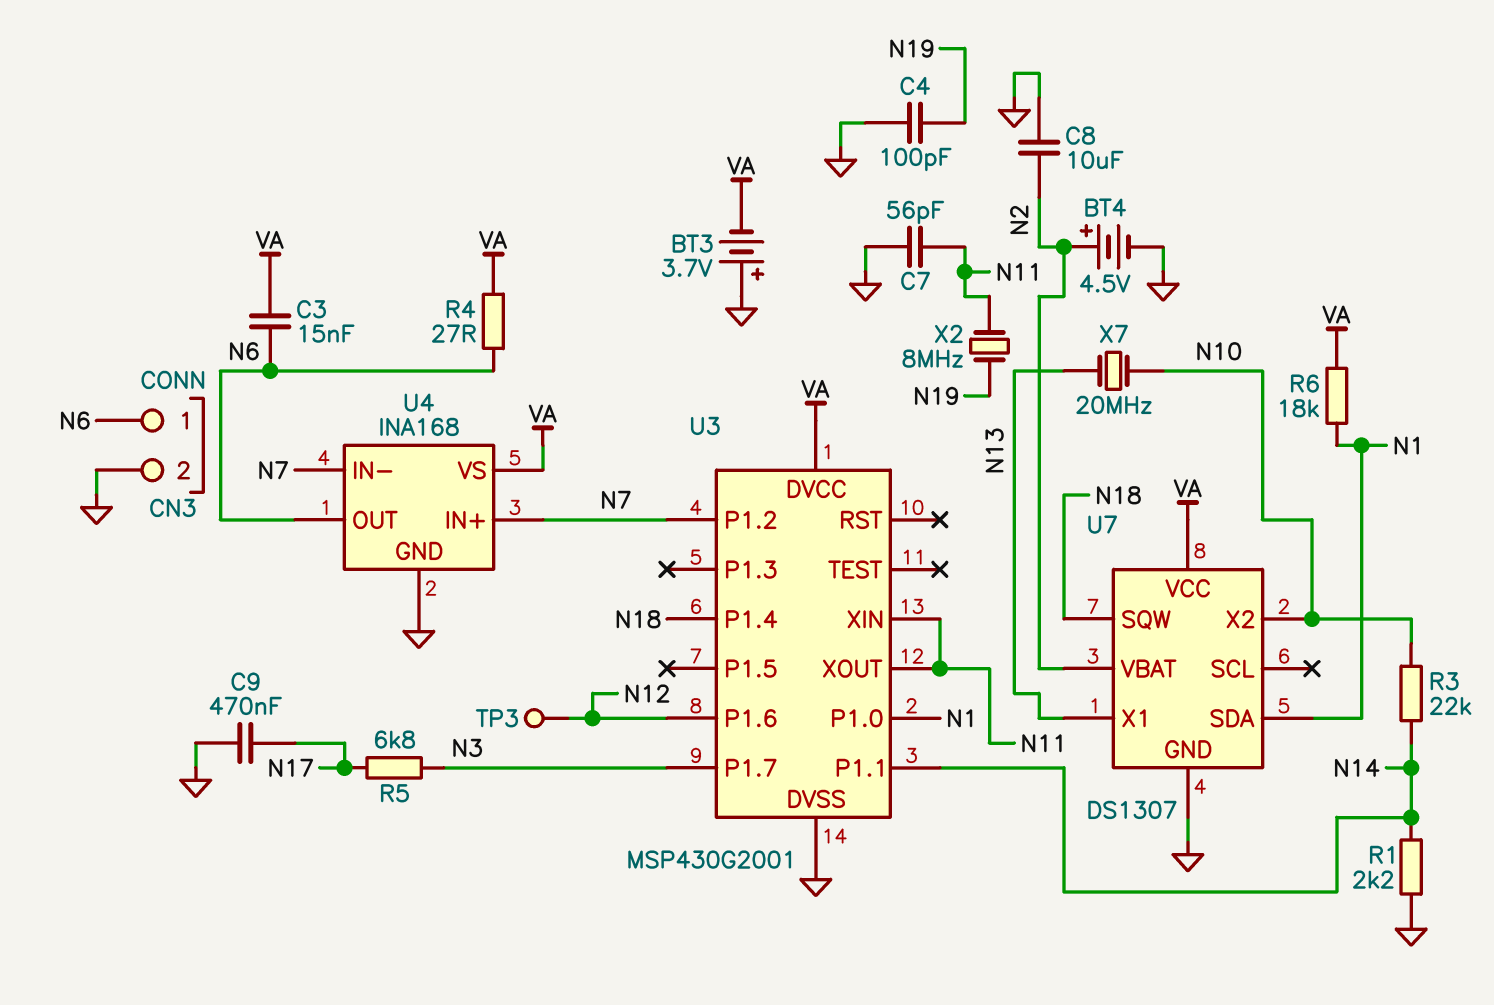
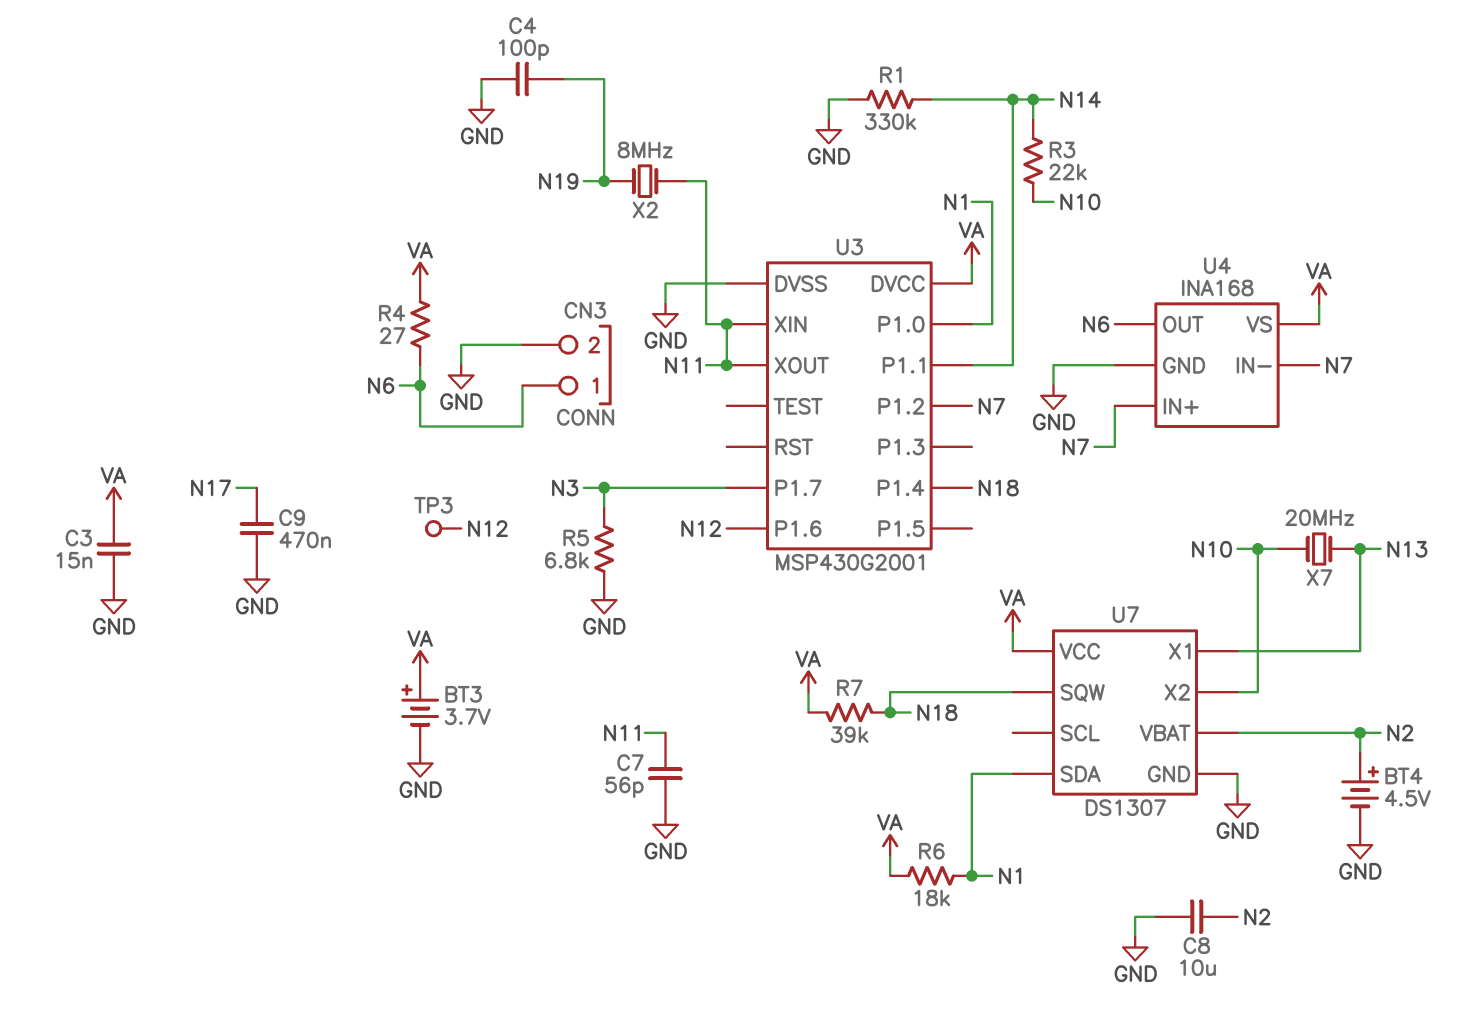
BT3: 3.7V (plus GND, minus VA) -> 3.7V (plus VA, minus GND)
C3: 15nF (N6, VA) -> 15nF (GND, VA)
R1: 2.2k (GND, N14) -> 330k (GND, N14)
R5: 6.8k (N3, N17) -> 6.8k (GND, N3)
R7: none -> 39k (N18, VA)

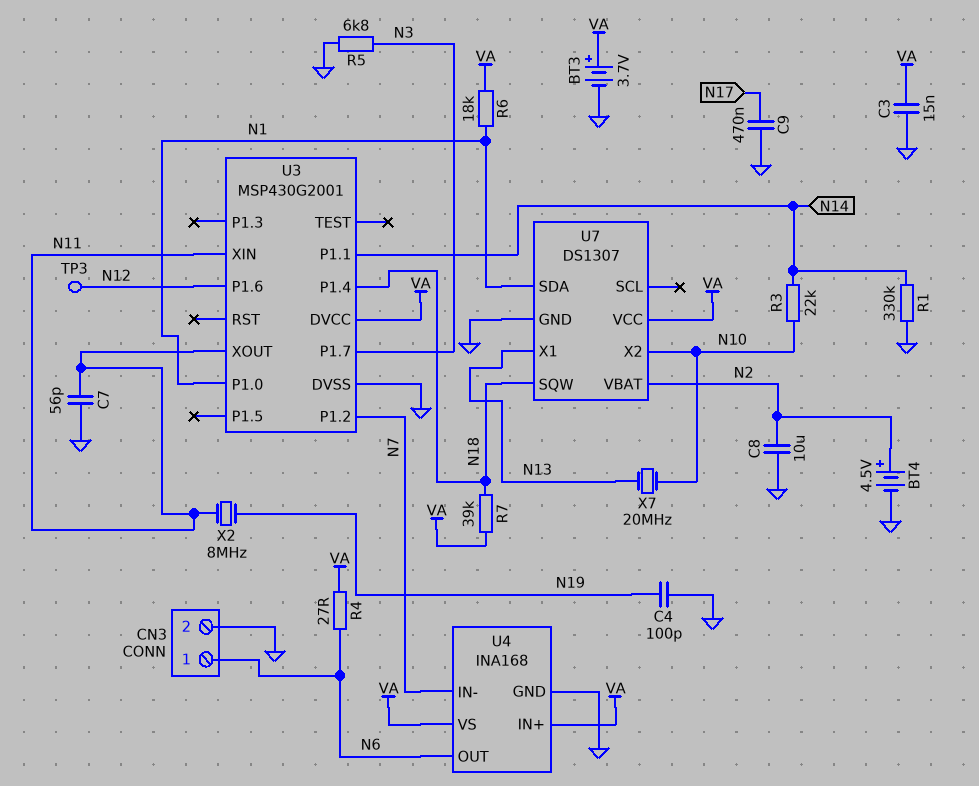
U4 pin IN+: N7 -> VA

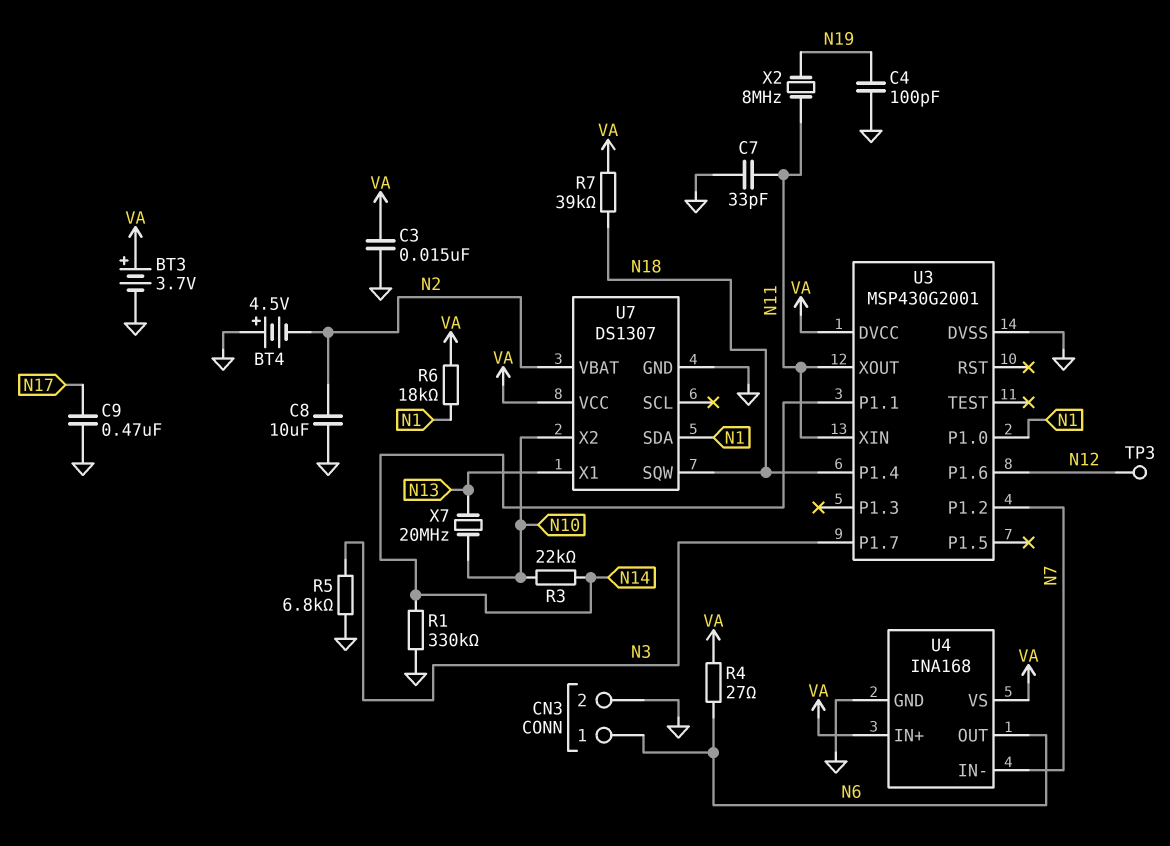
BT4: 4.5V (plus N2, minus GND) -> 4.5V (plus GND, minus N2)
C7: 56pF (GND, N11) -> 33pF (GND, N11)

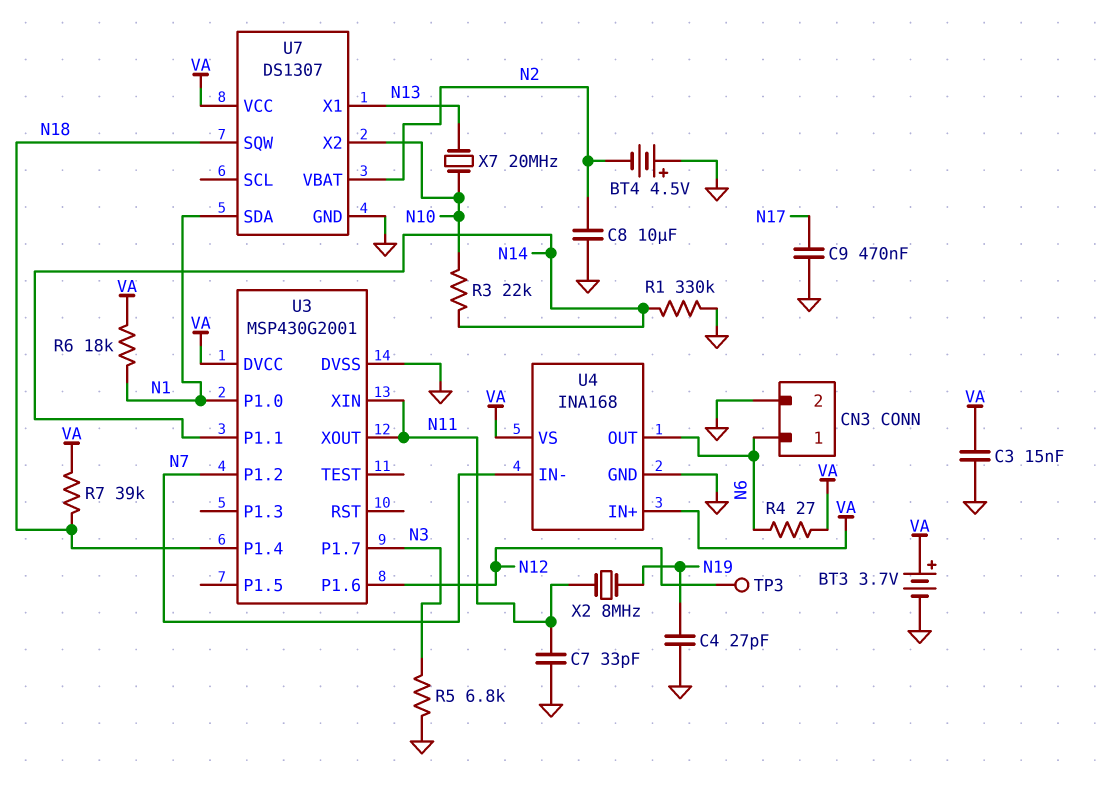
C4: 100pF (GND, N19) -> 27pF (GND, N19)

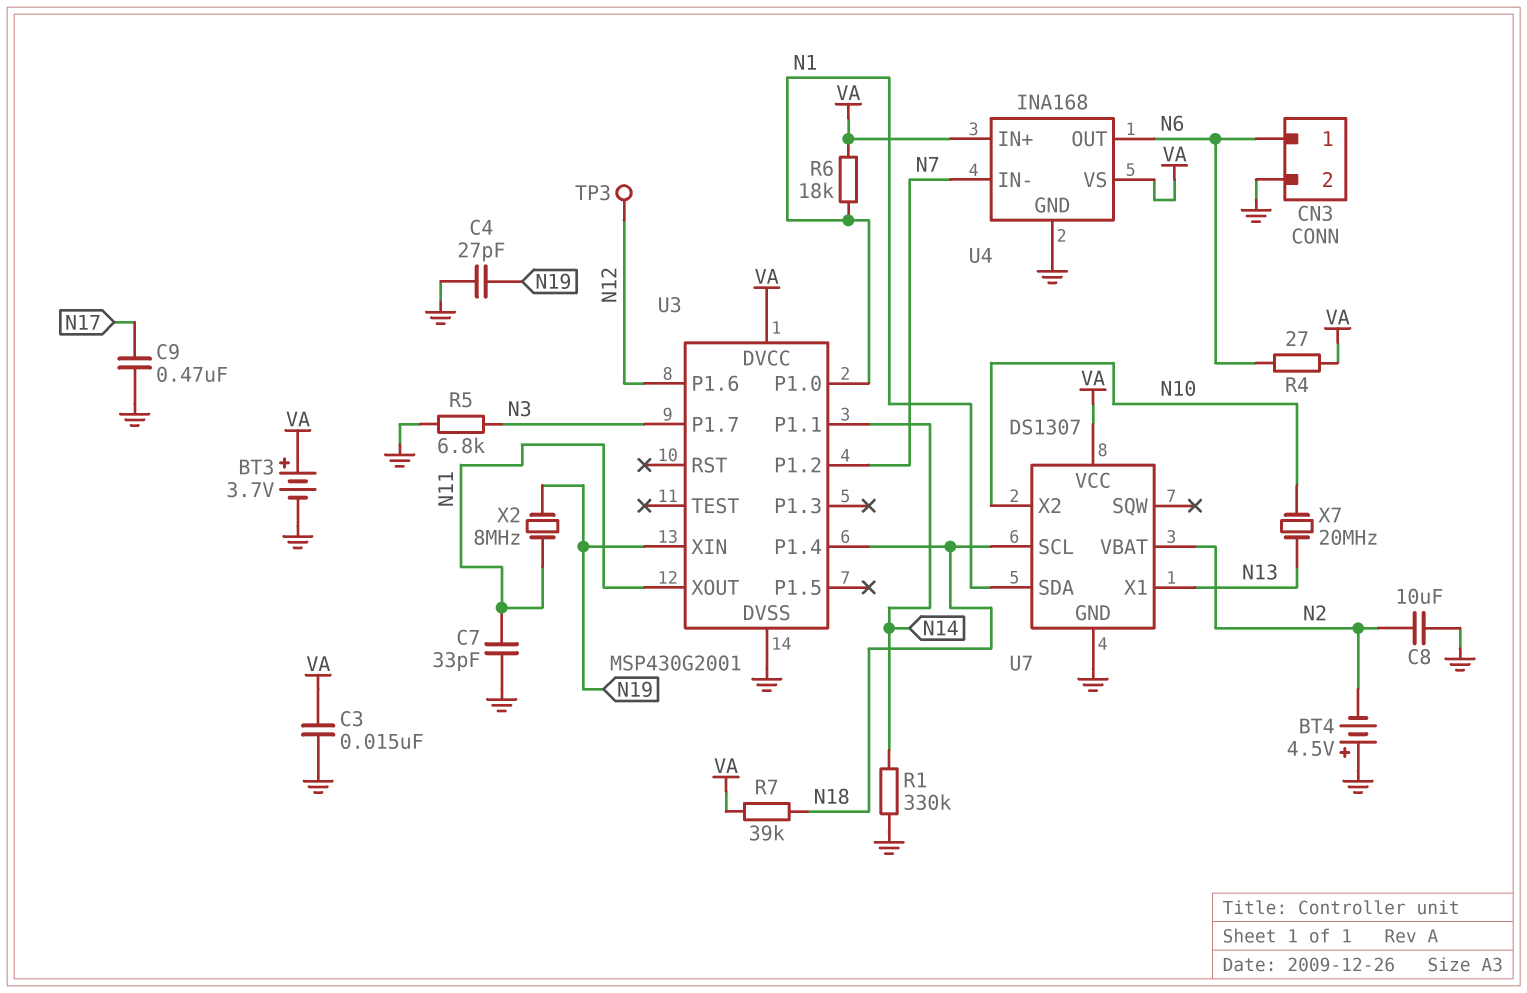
R3: 22k (N10, N14) -> none
U3 pin XIN: N11 -> N19
U7 pin SCL: none -> N18
U7 pin SQW: N18 -> none

